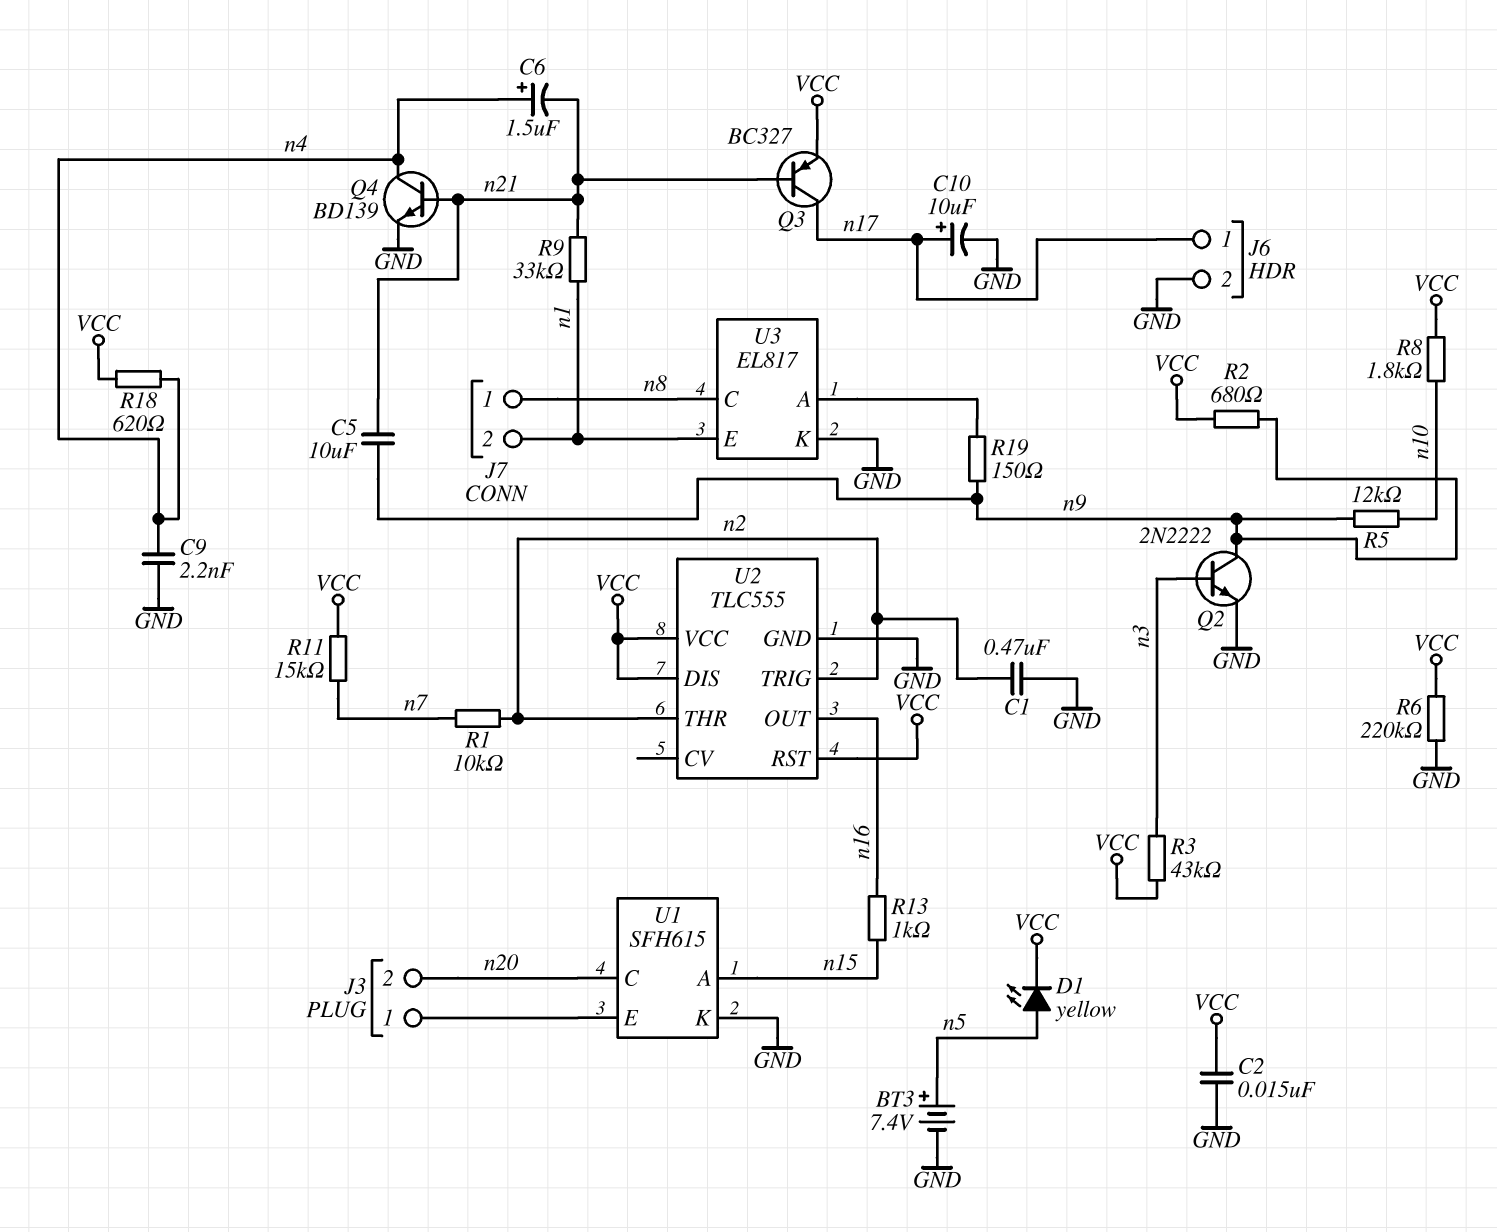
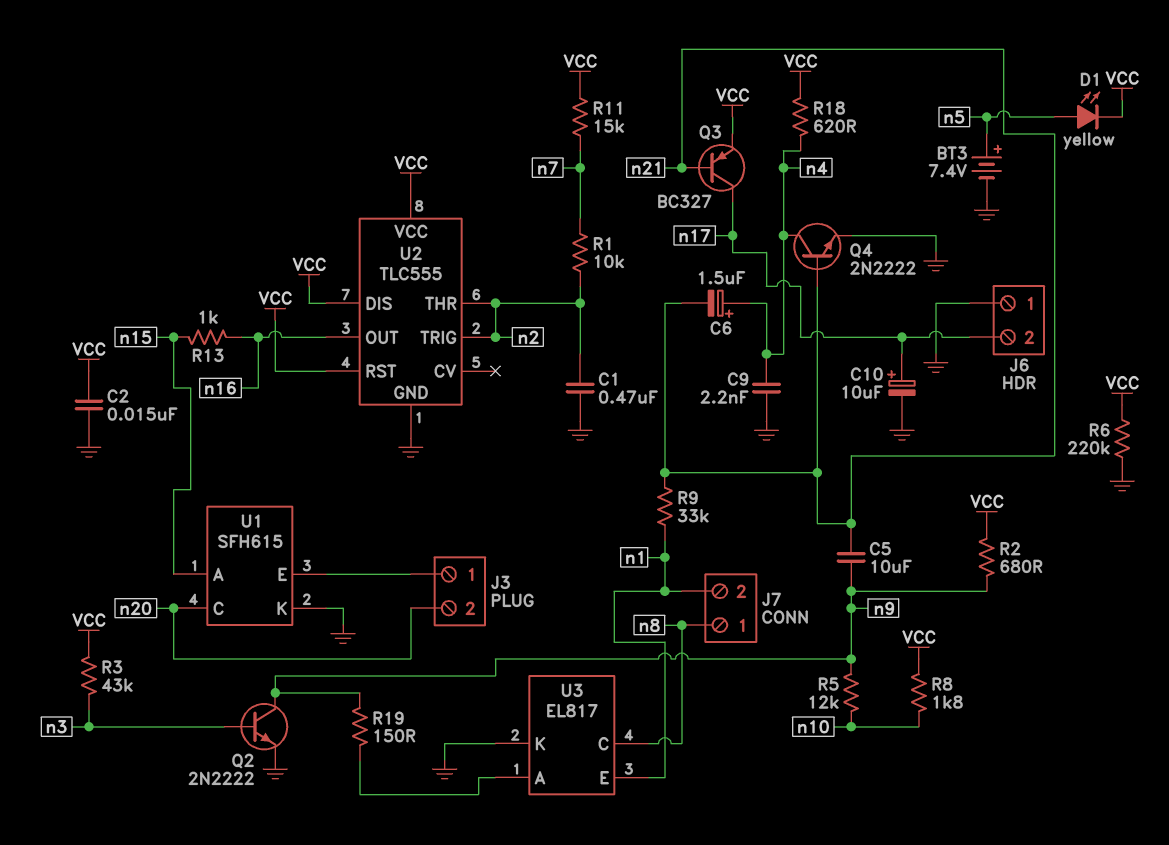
J6 pin 1: n17 -> GND
J6 pin 2: GND -> n17
Q4: NPN BD139 (B n21, C n4, E GND) -> NPN 2N2222 (B n21, C n4, E GND)

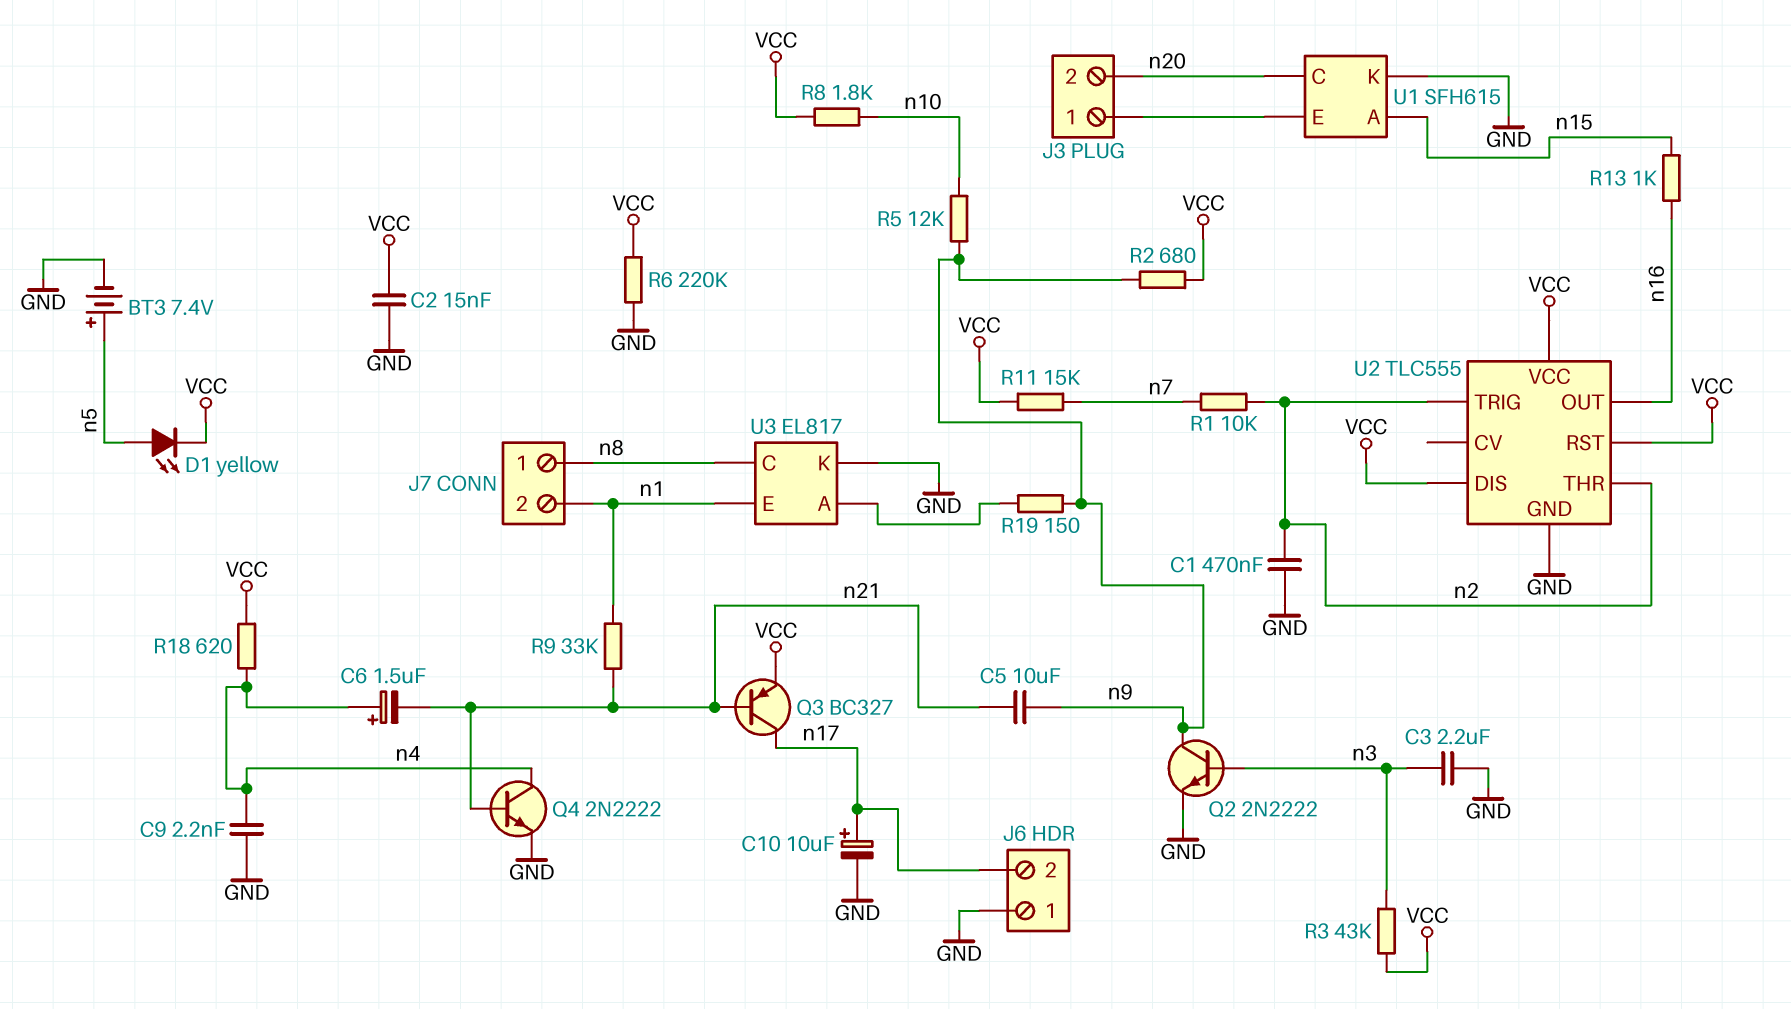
C3: none -> 2.2uF (GND, n3)

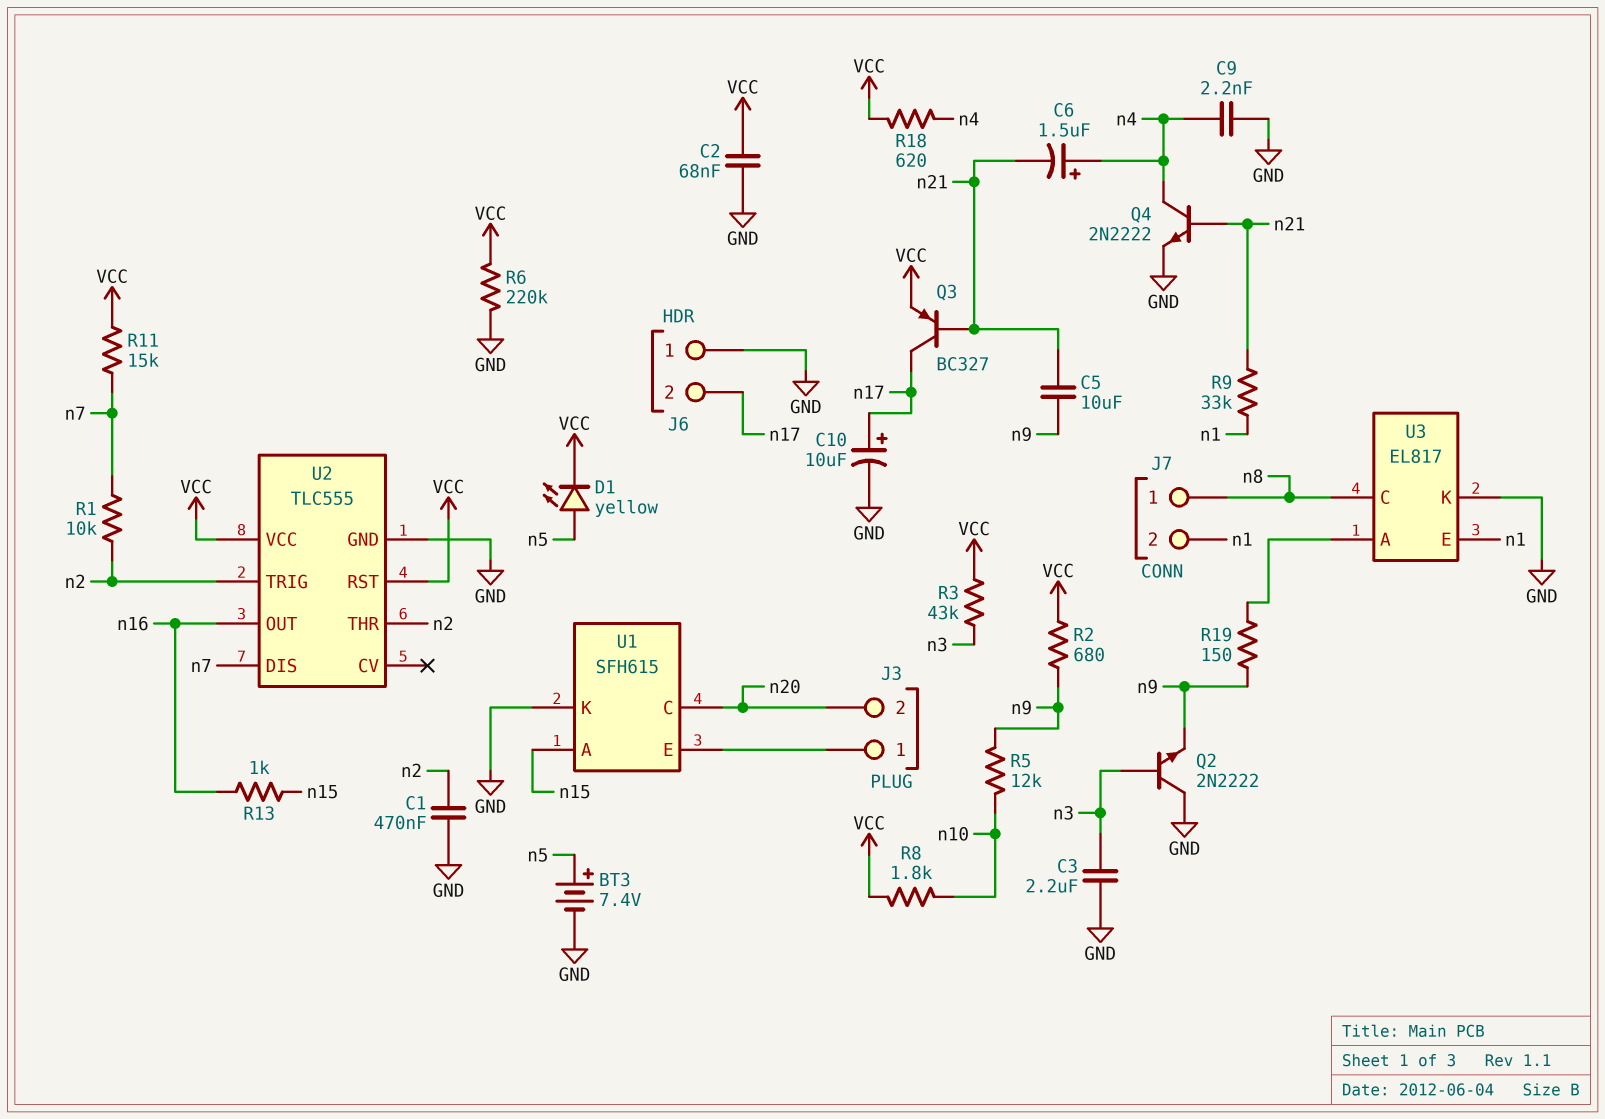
C2: 15nF (GND, VCC) -> 68nF (GND, VCC)
Q2: NPN 2N2222 (B n3, C n9, E GND) -> NPN 2N2222 (B n3, C GND, E n9)
U2 pin DIS: VCC -> n7

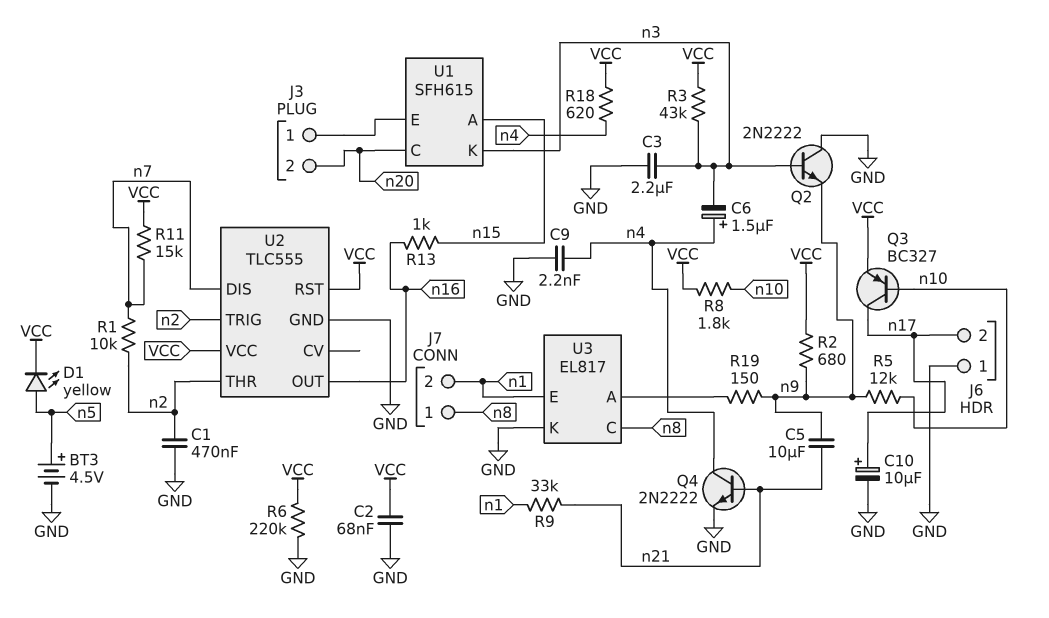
BT3: 7.4V (plus n5, minus GND) -> 4.5V (plus n5, minus GND)
C6: 1.5uF (plus n4, minus n21) -> 1.5uF (plus n4, minus n3)
Q3: PNP BC327 (B n21, C n17, E VCC) -> PNP BC327 (B n10, C n17, E VCC)
U1 pin K: GND -> n3

